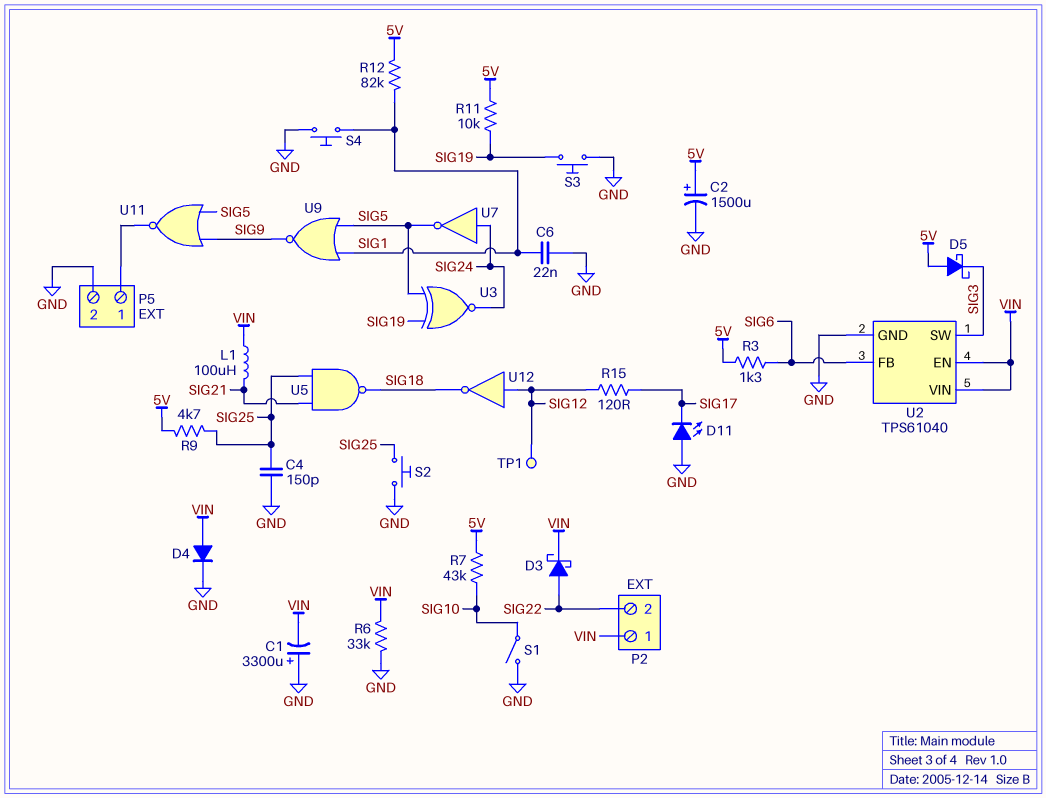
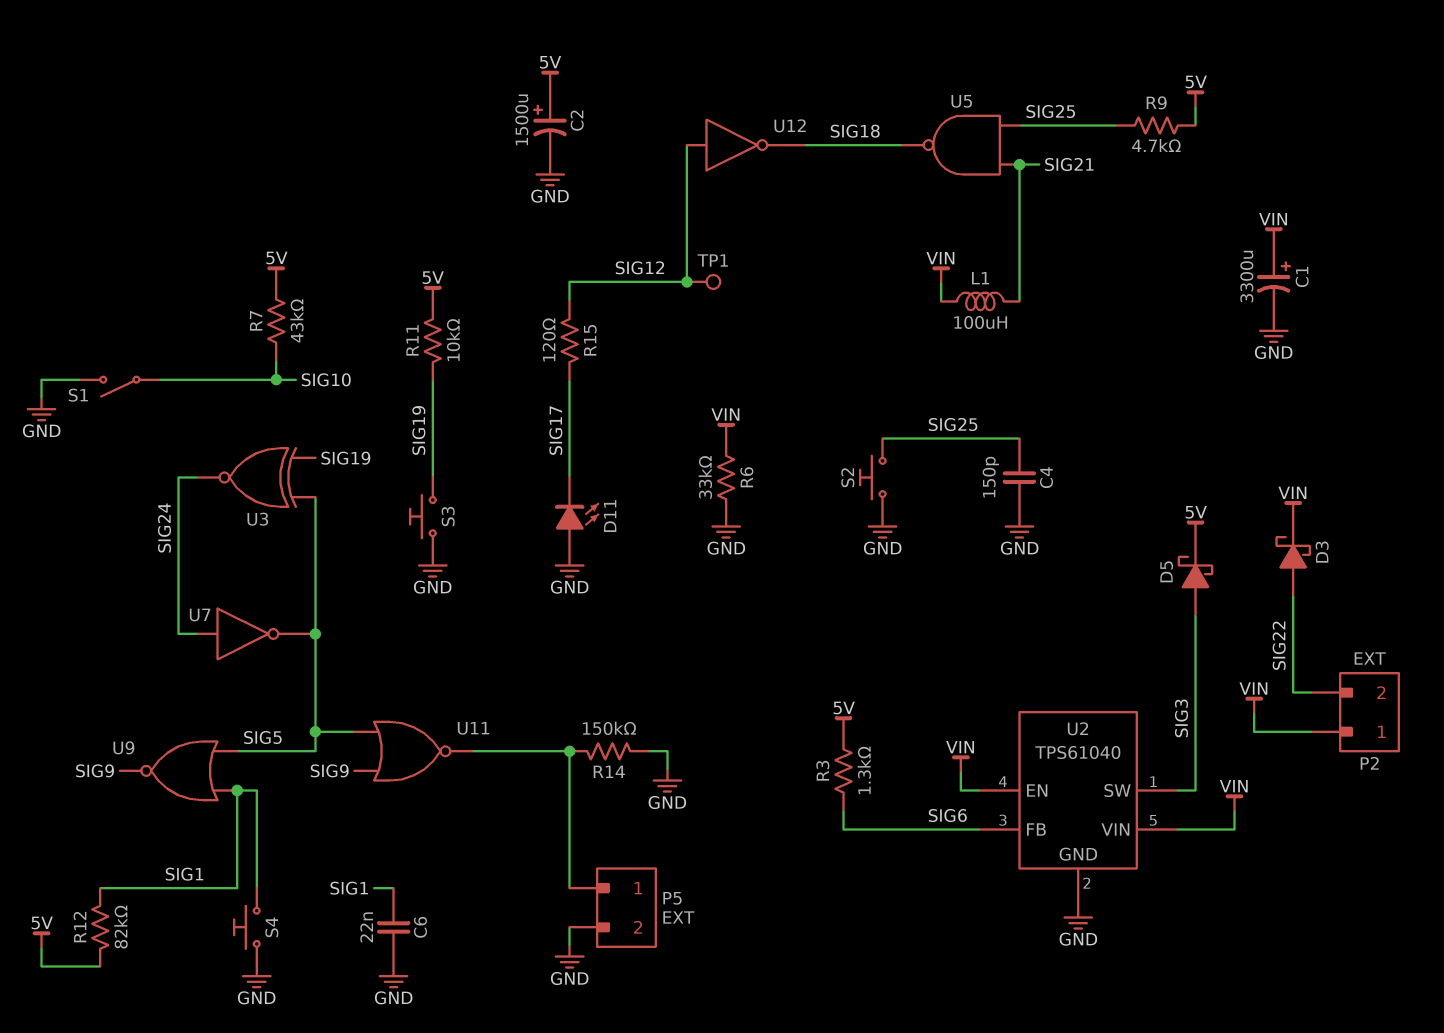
C1: 3300uF (plus GND, minus VIN) -> 3300uF (plus VIN, minus GND)
D4: diode (A VIN, K GND) -> none
D5: schottky (A 5V, K SIG3) -> schottky (A SIG3, K 5V)
R14: none -> 150k (GND, P5/1)

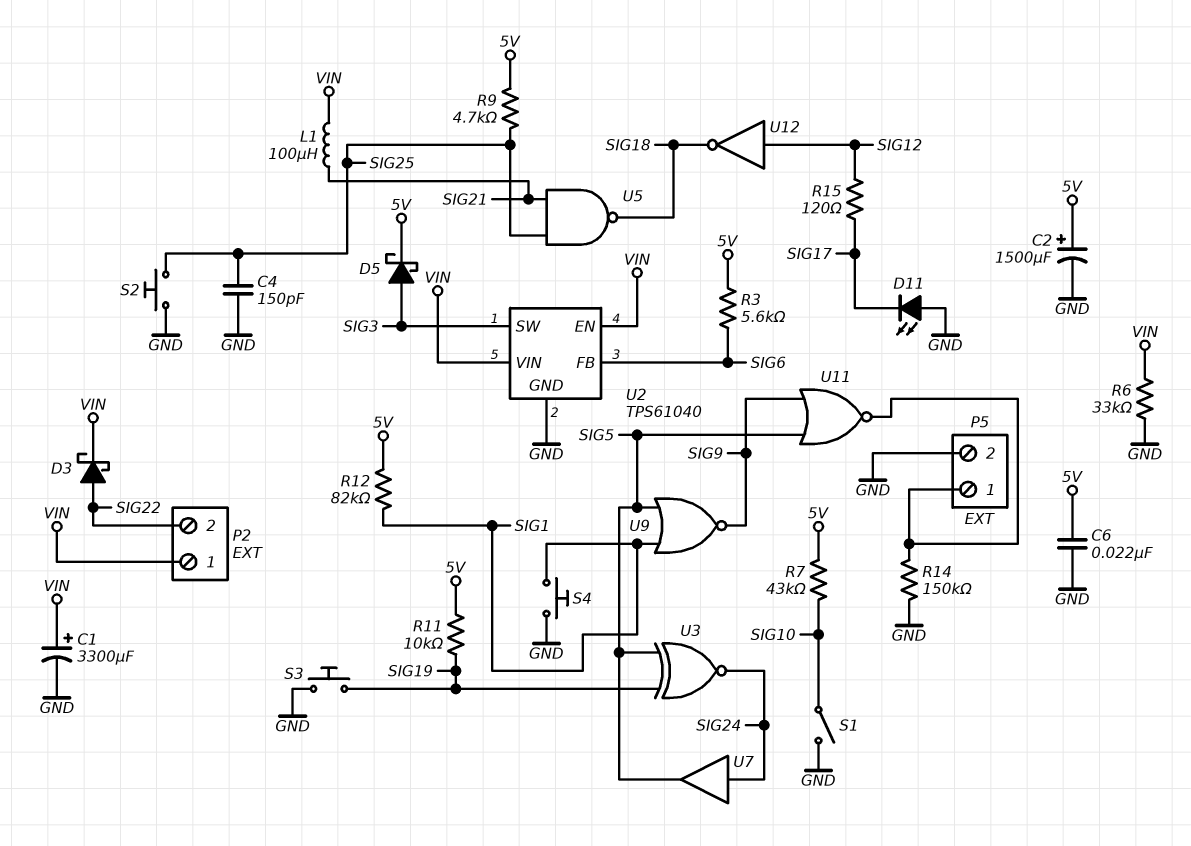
C6: 22nF (GND, SIG1) -> 22nF (5V, GND)
R3: 1.3k (5V, SIG6) -> 5.6k (5V, SIG6)
TP1: test point (SIG12) -> none
U7: NOT (in SIG24, out SIG5) -> buffer (in SIG24, out SIG5)

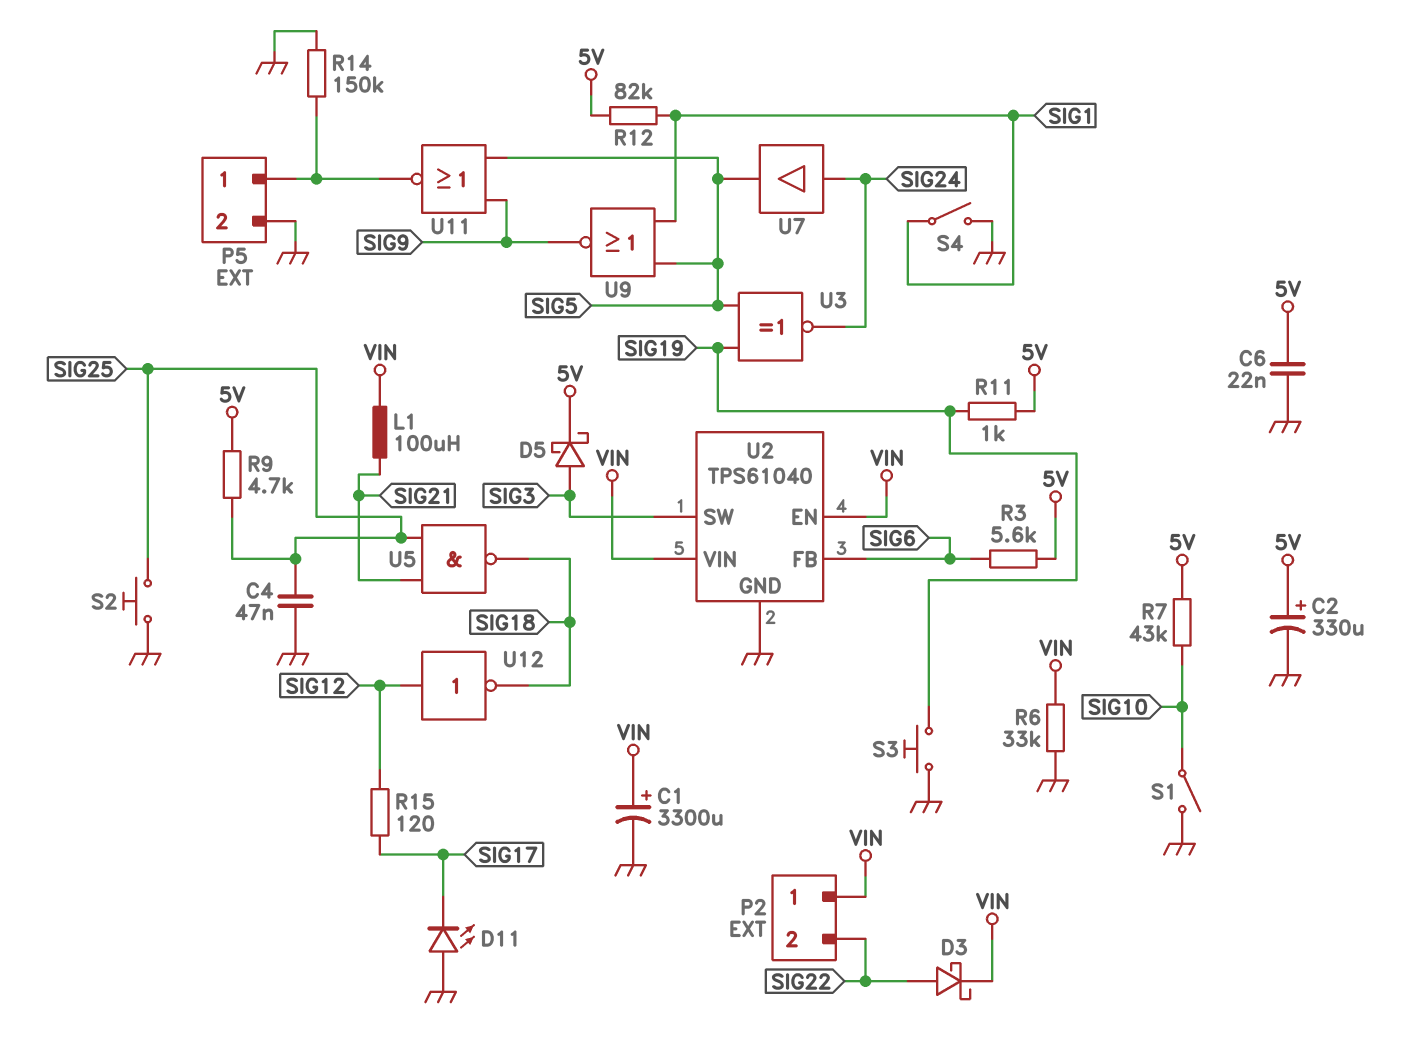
C2: 1500uF (plus 5V, minus GND) -> 330uF (plus 5V, minus GND)
C4: 150pF (GND, SIG25) -> 47nF (GND, SIG25)
R11: 10k (5V, SIG19) -> 1k (5V, SIG19)
S4: button (GND, SIG1) -> switch (GND, SIG1)

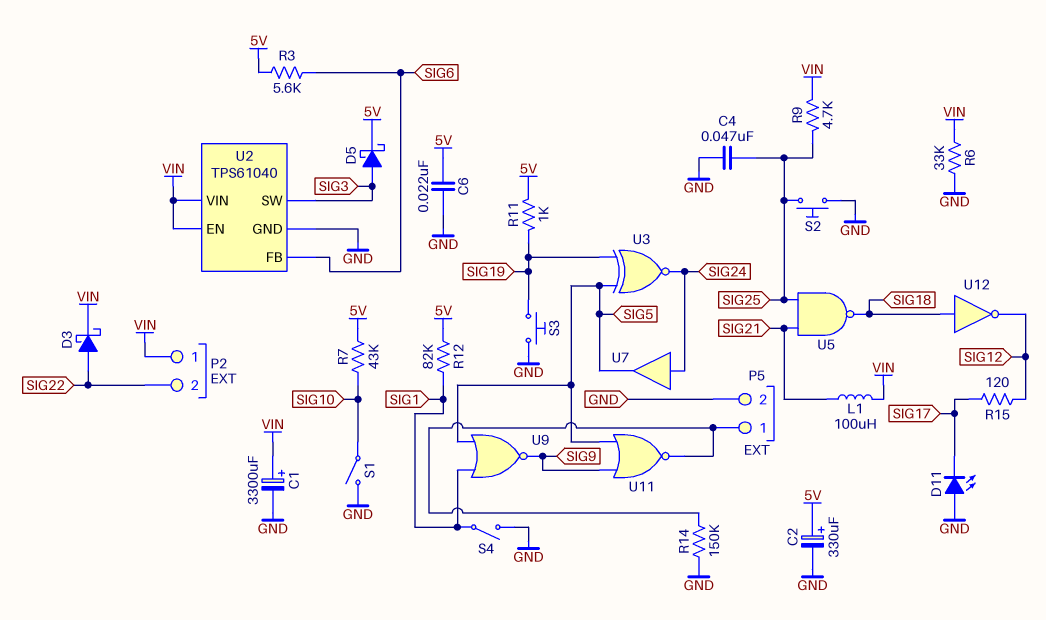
R9: 4.7k (5V, SIG25) -> 4.7k (SIG25, VIN)
U12: NOT (in SIG12, out SIG18) -> NOT (in SIG18, out SIG12)

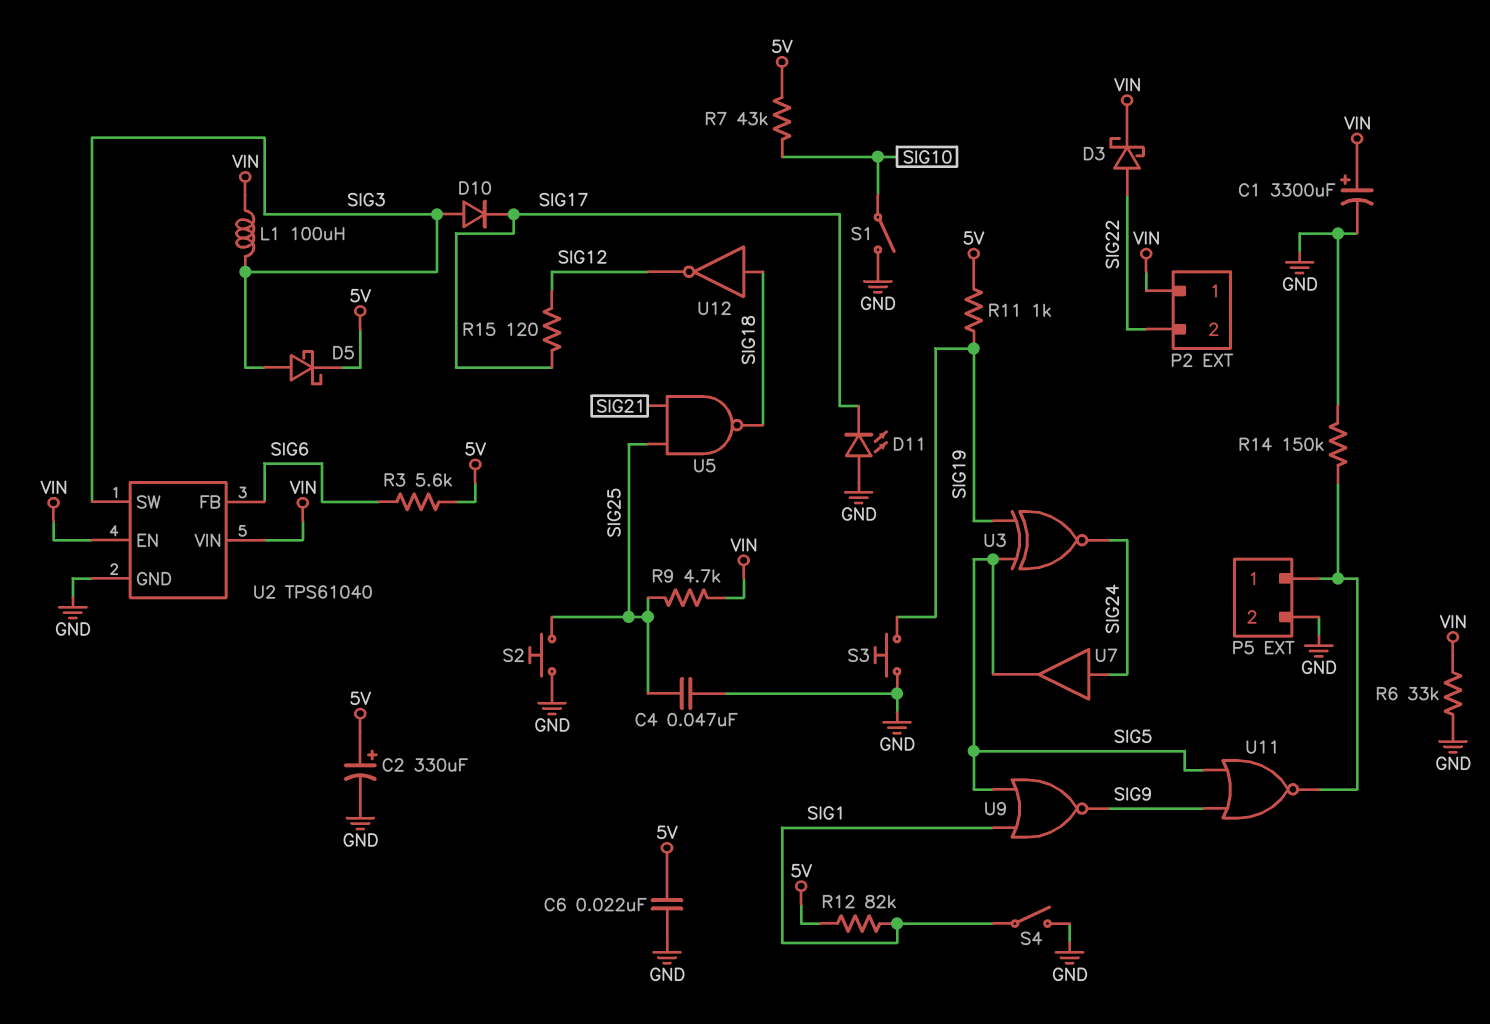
D10: none -> diode (A SIG3, K SIG17)
L1: 100uH (SIG21, VIN) -> 100uH (SIG3, VIN)

